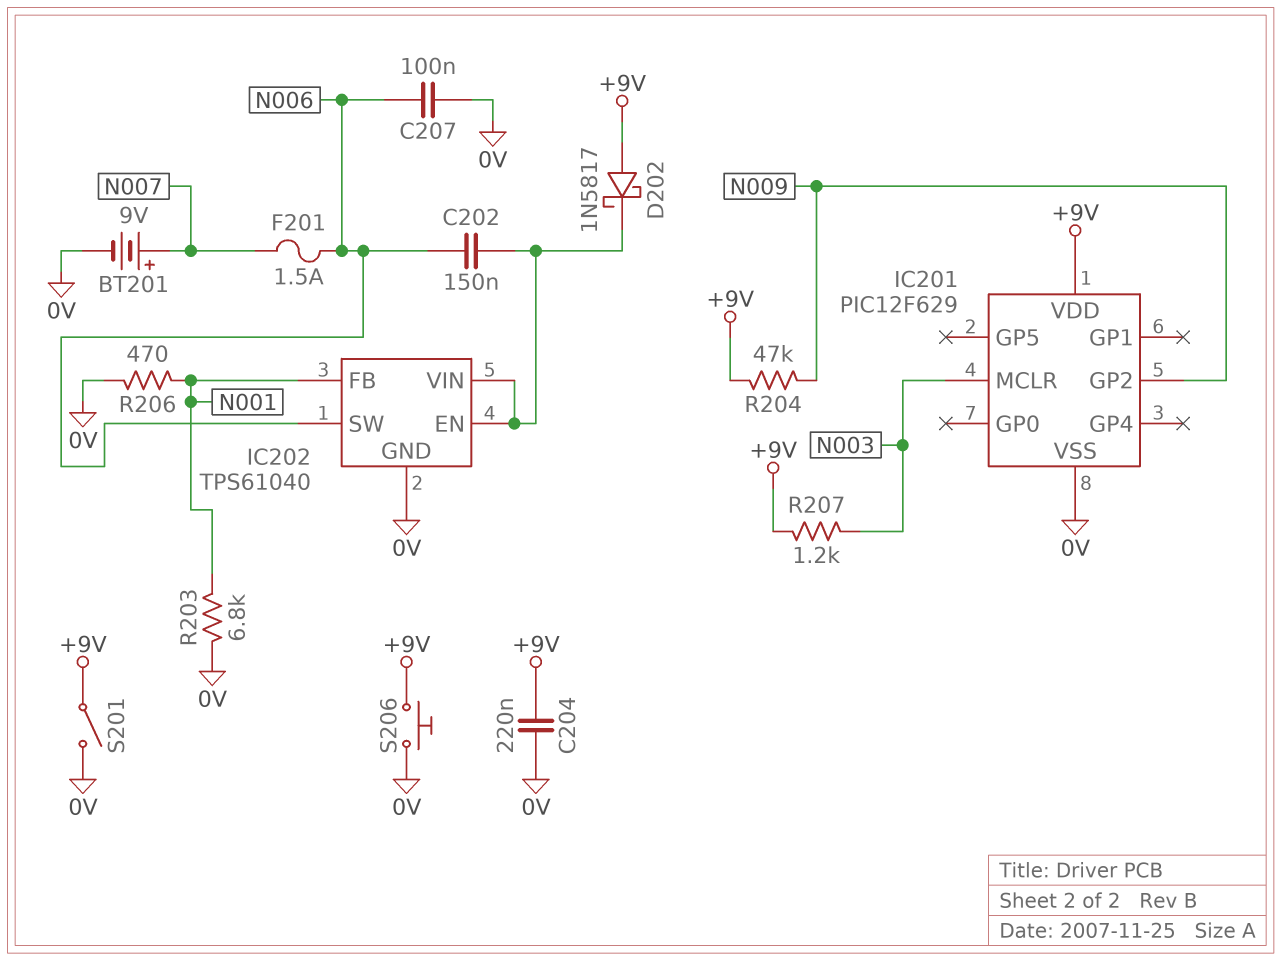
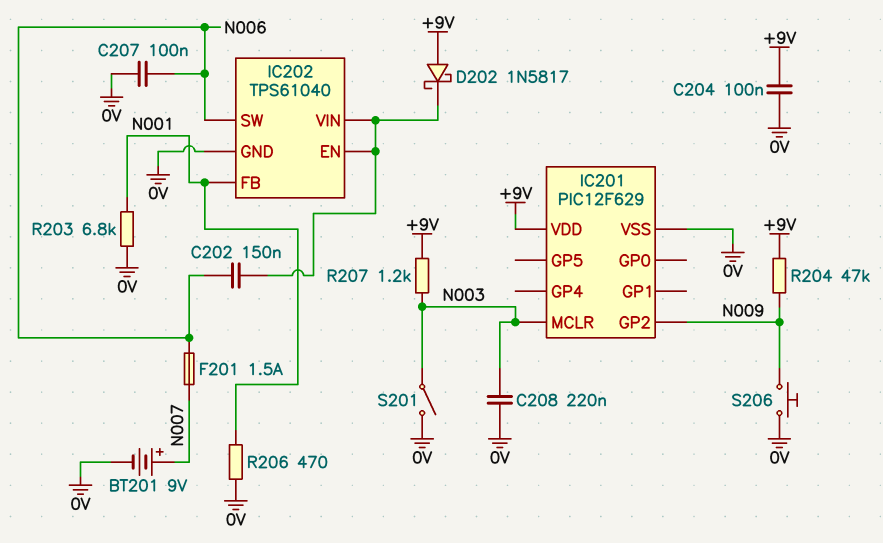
C204: 220nF (+9V, 0V) -> 100nF (+9V, 0V)
C208: none -> 220nF (0V, N003)
S201: switch (+9V, 0V) -> switch (0V, N003)
S206: button (+9V, 0V) -> button (0V, N009)

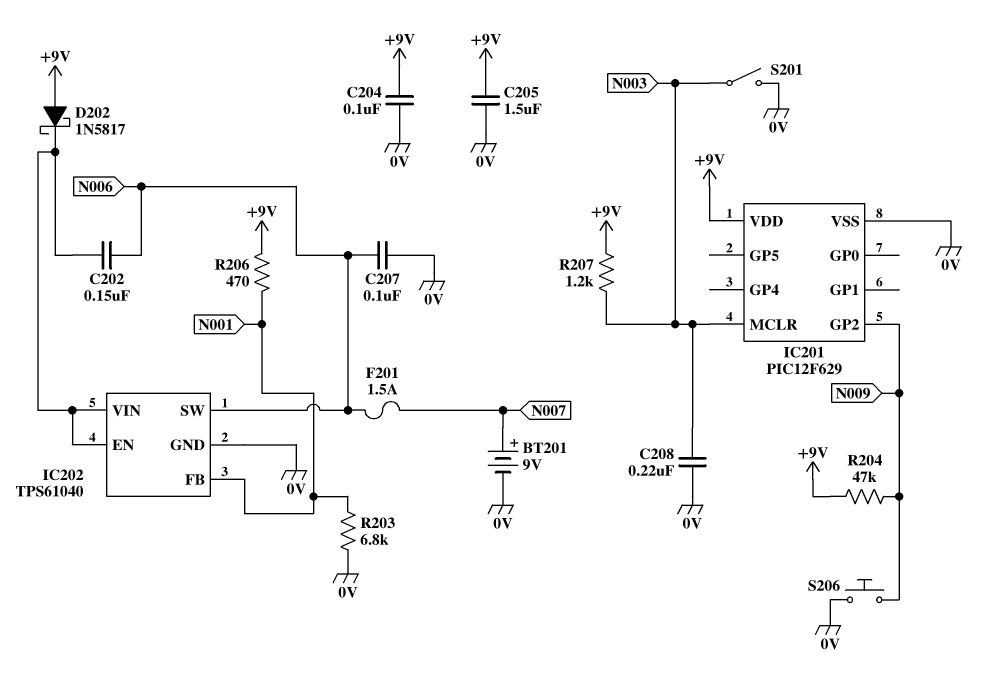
C205: none -> 1.5uF (+9V, 0V)
R206: 470 (0V, N001) -> 470 (+9V, N001)

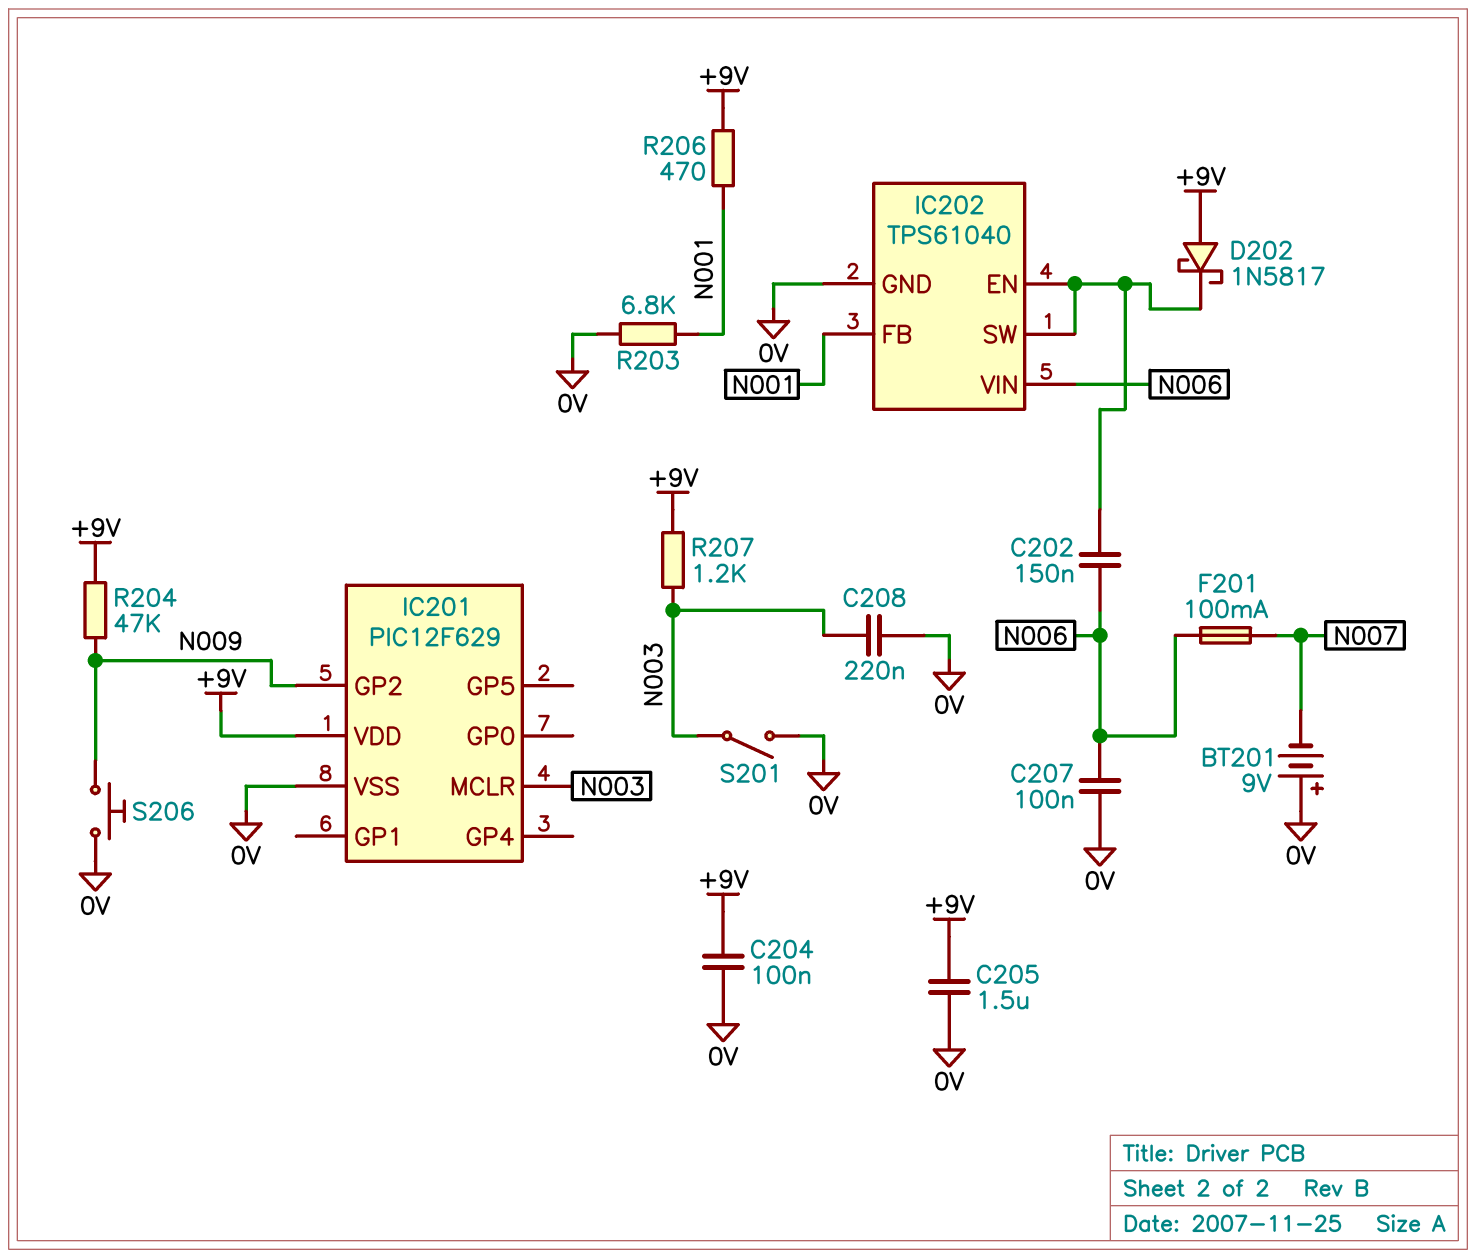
BT201: 9V (plus N007, minus 0V) -> 9V (plus 0V, minus N007)
F201: 1.5A (N006, N007) -> 100mA (N006, N007)
IC202 pin SW: N006 -> IC202/EN
IC202 pin VIN: IC202/EN -> N006

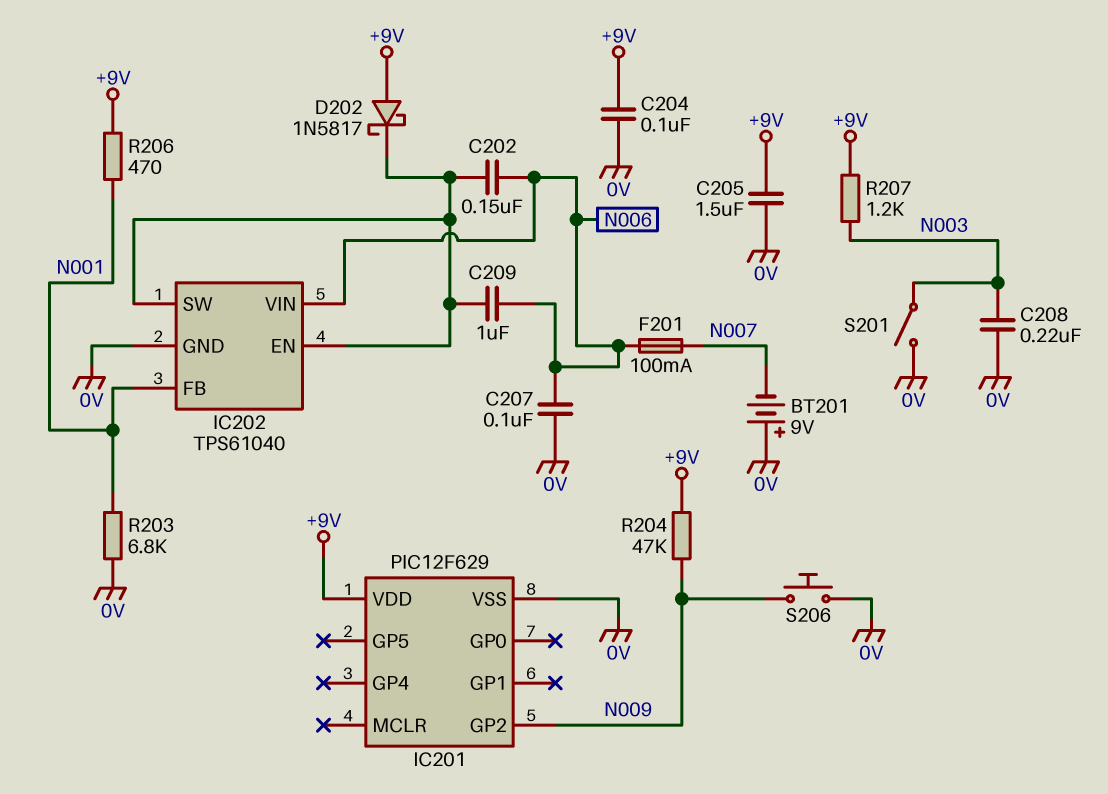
C209: none -> 1uF (IC202/EN, N006)
IC201 pin MCLR: N003 -> none

